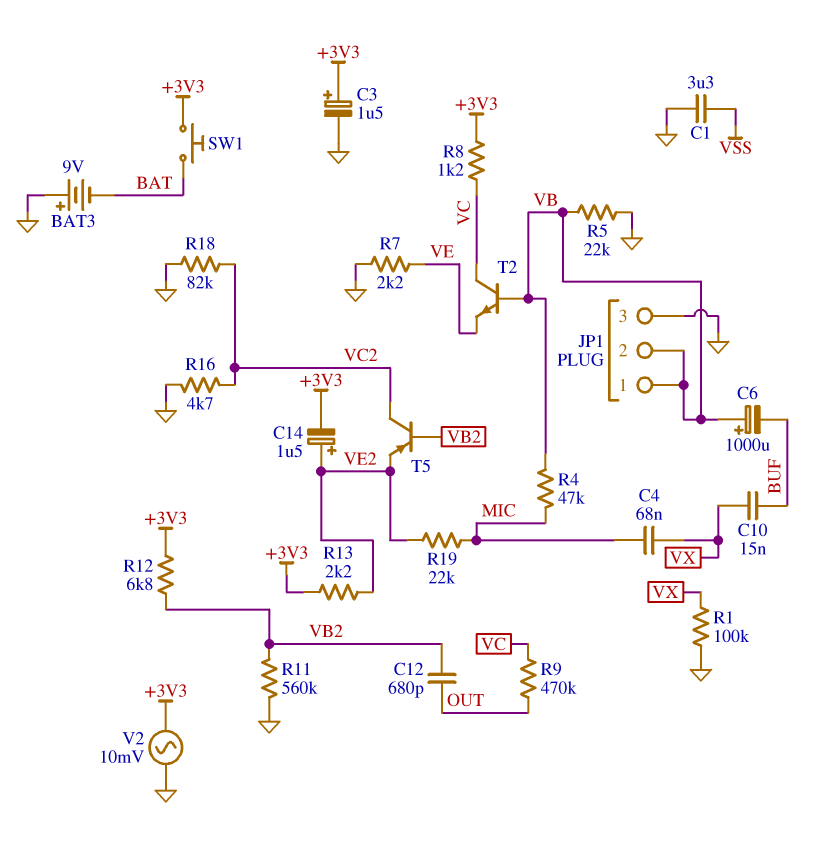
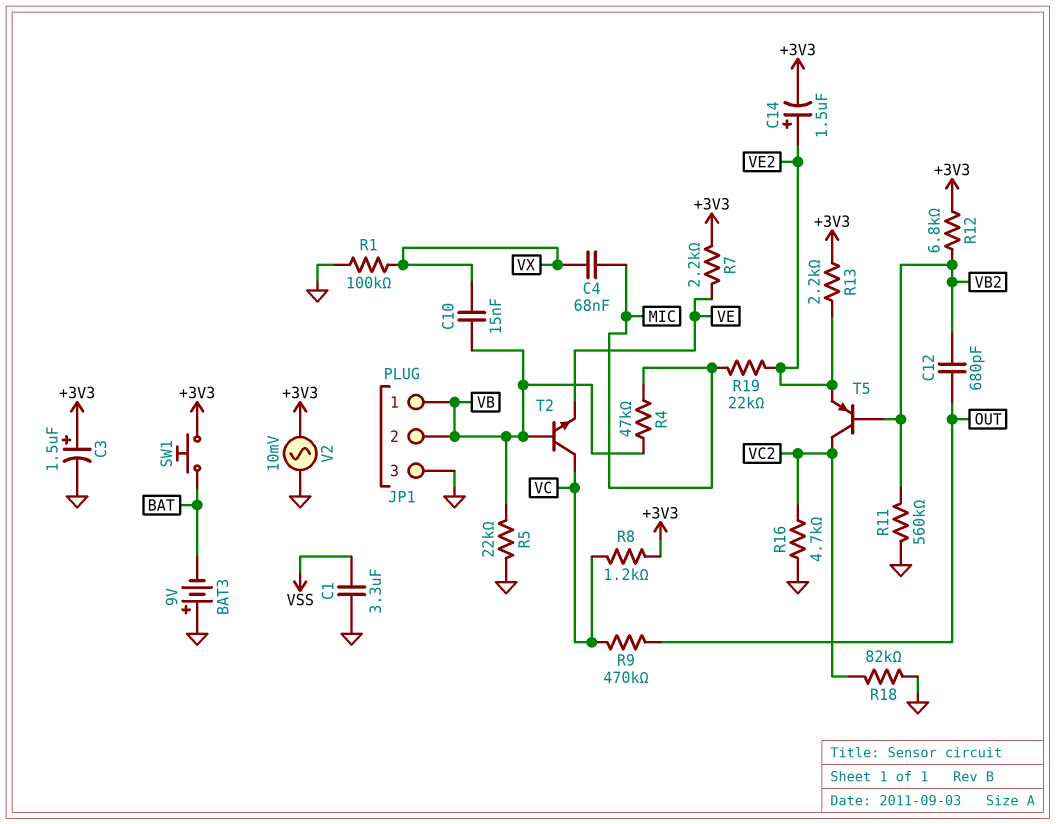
C6: 1000uF (plus VB, minus BUF) -> none
C10: 15nF (BUF, VX) -> 15nF (VB, VX)
R7: 2.2k (GND, VE) -> 2.2k (+3V3, VE)

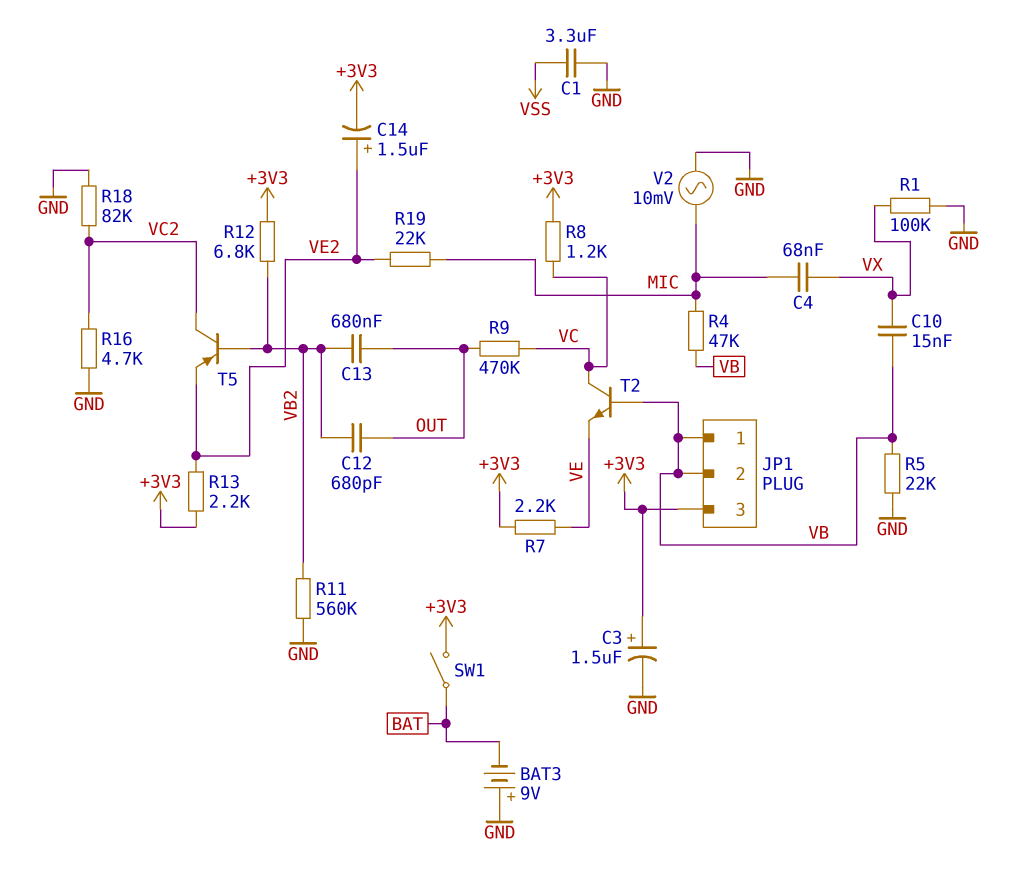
C13: none -> 680nF (OUT, VB2)
JP1 pin 3: GND -> +3V3
SW1: button (+3V3, BAT) -> switch (+3V3, BAT)
V2: AC 10mV (+3V3, GND) -> AC 10mV (GND, MIC)

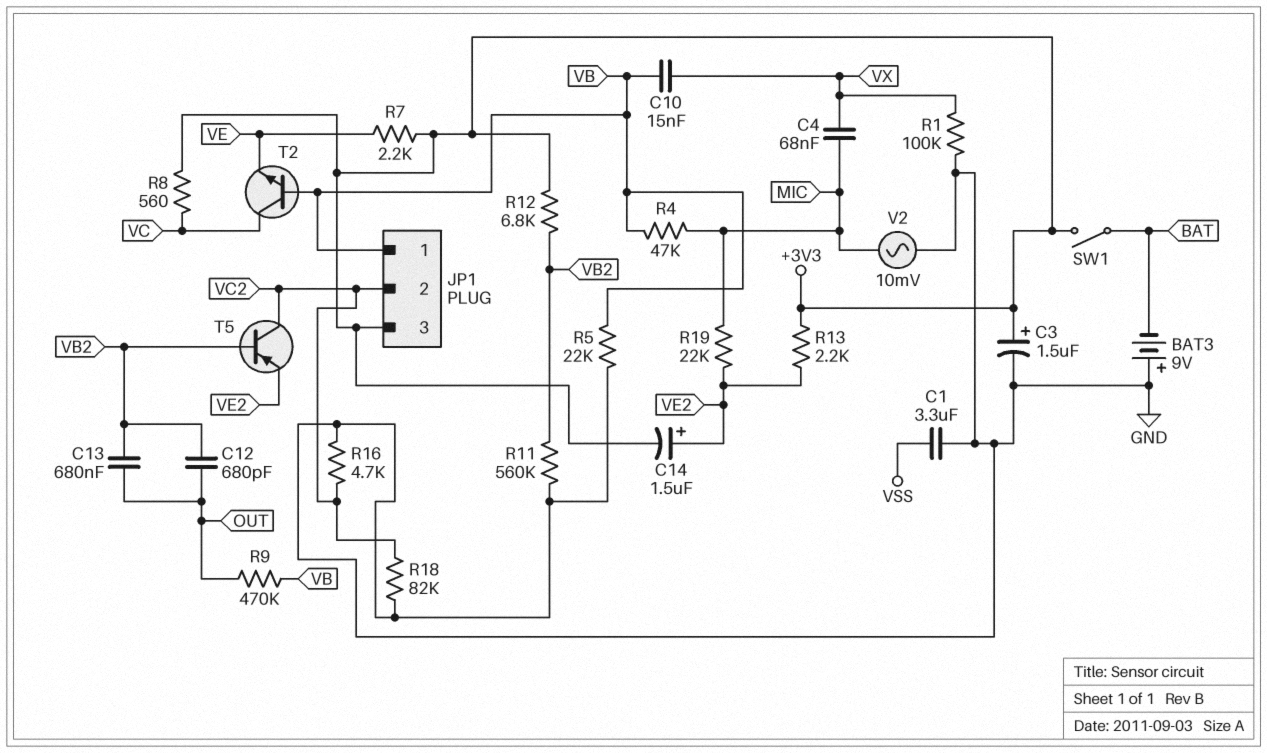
JP1 pin 2: VB -> VC2
R8: 1.2k (+3V3, VC) -> 560 (+3V3, VC)
R9: 470k (OUT, VC) -> 470k (OUT, VB)

